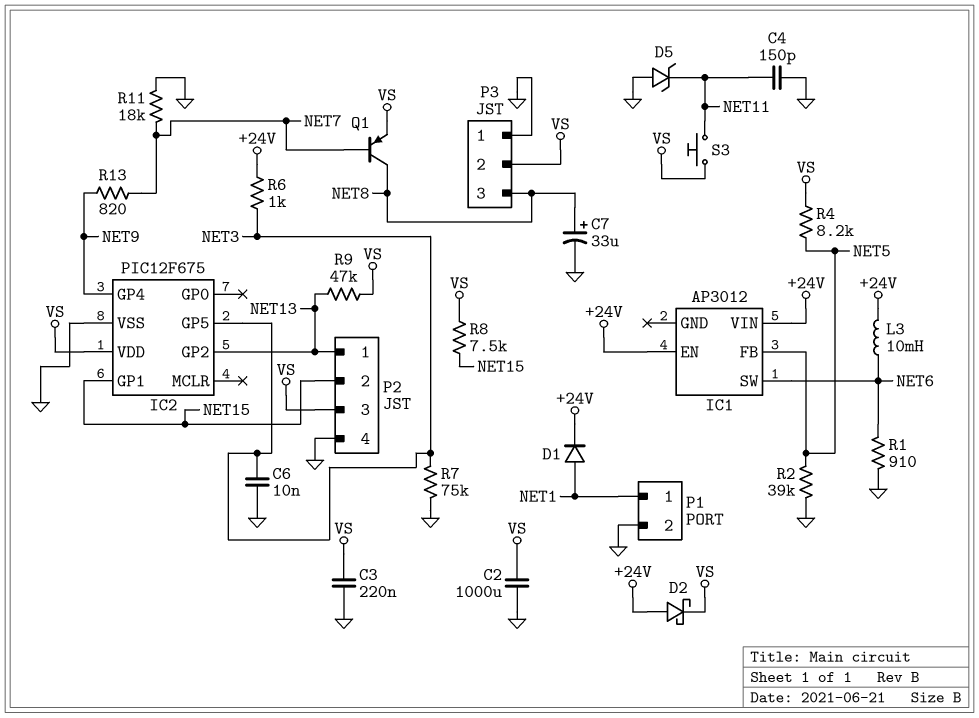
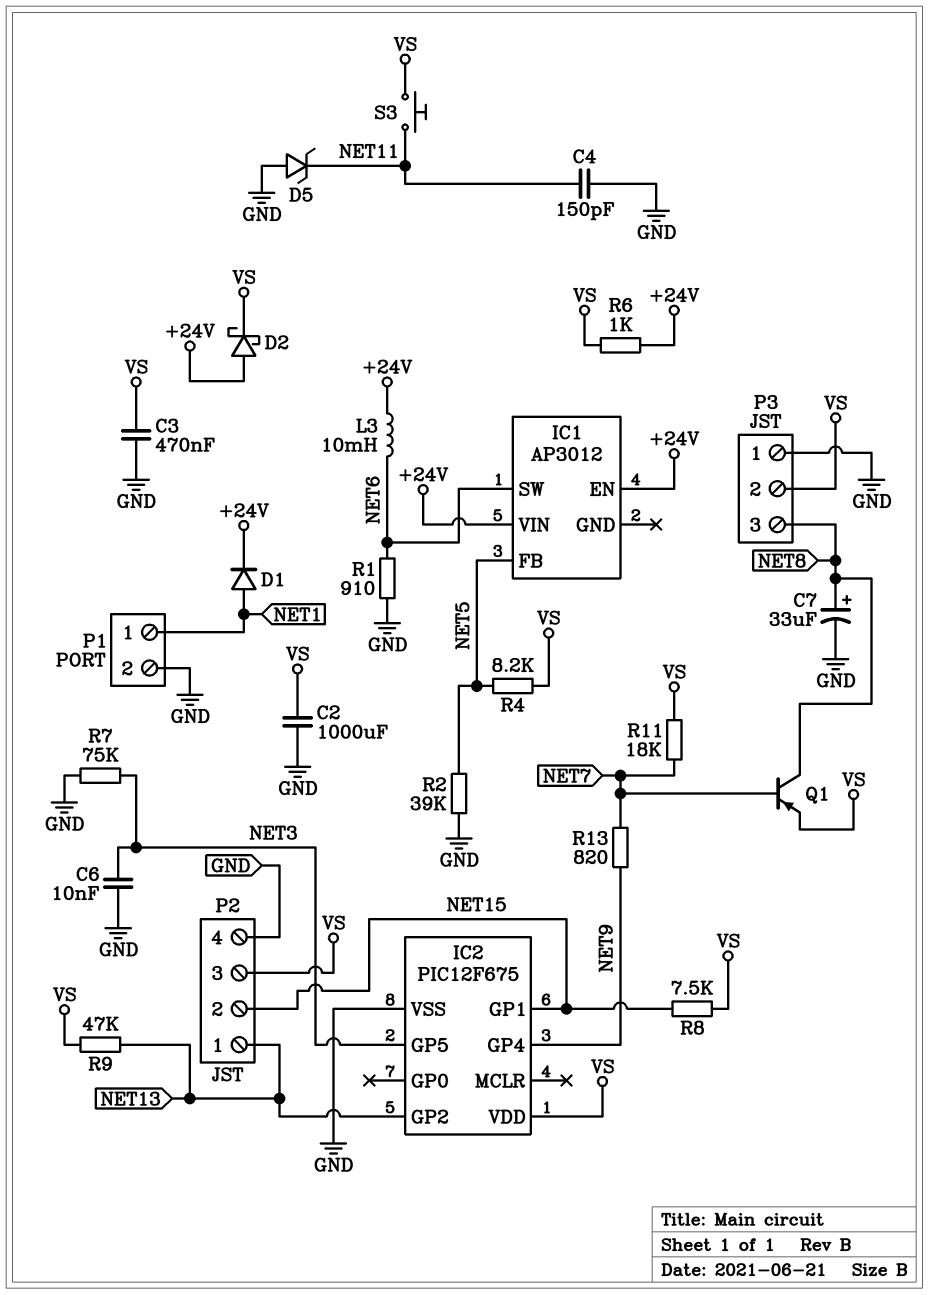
C3: 220nF (GND, VS) -> 470nF (GND, VS)
R6: 1k (+24V, NET3) -> 1k (+24V, VS)
R11: 18k (GND, NET7) -> 18k (NET7, VS)

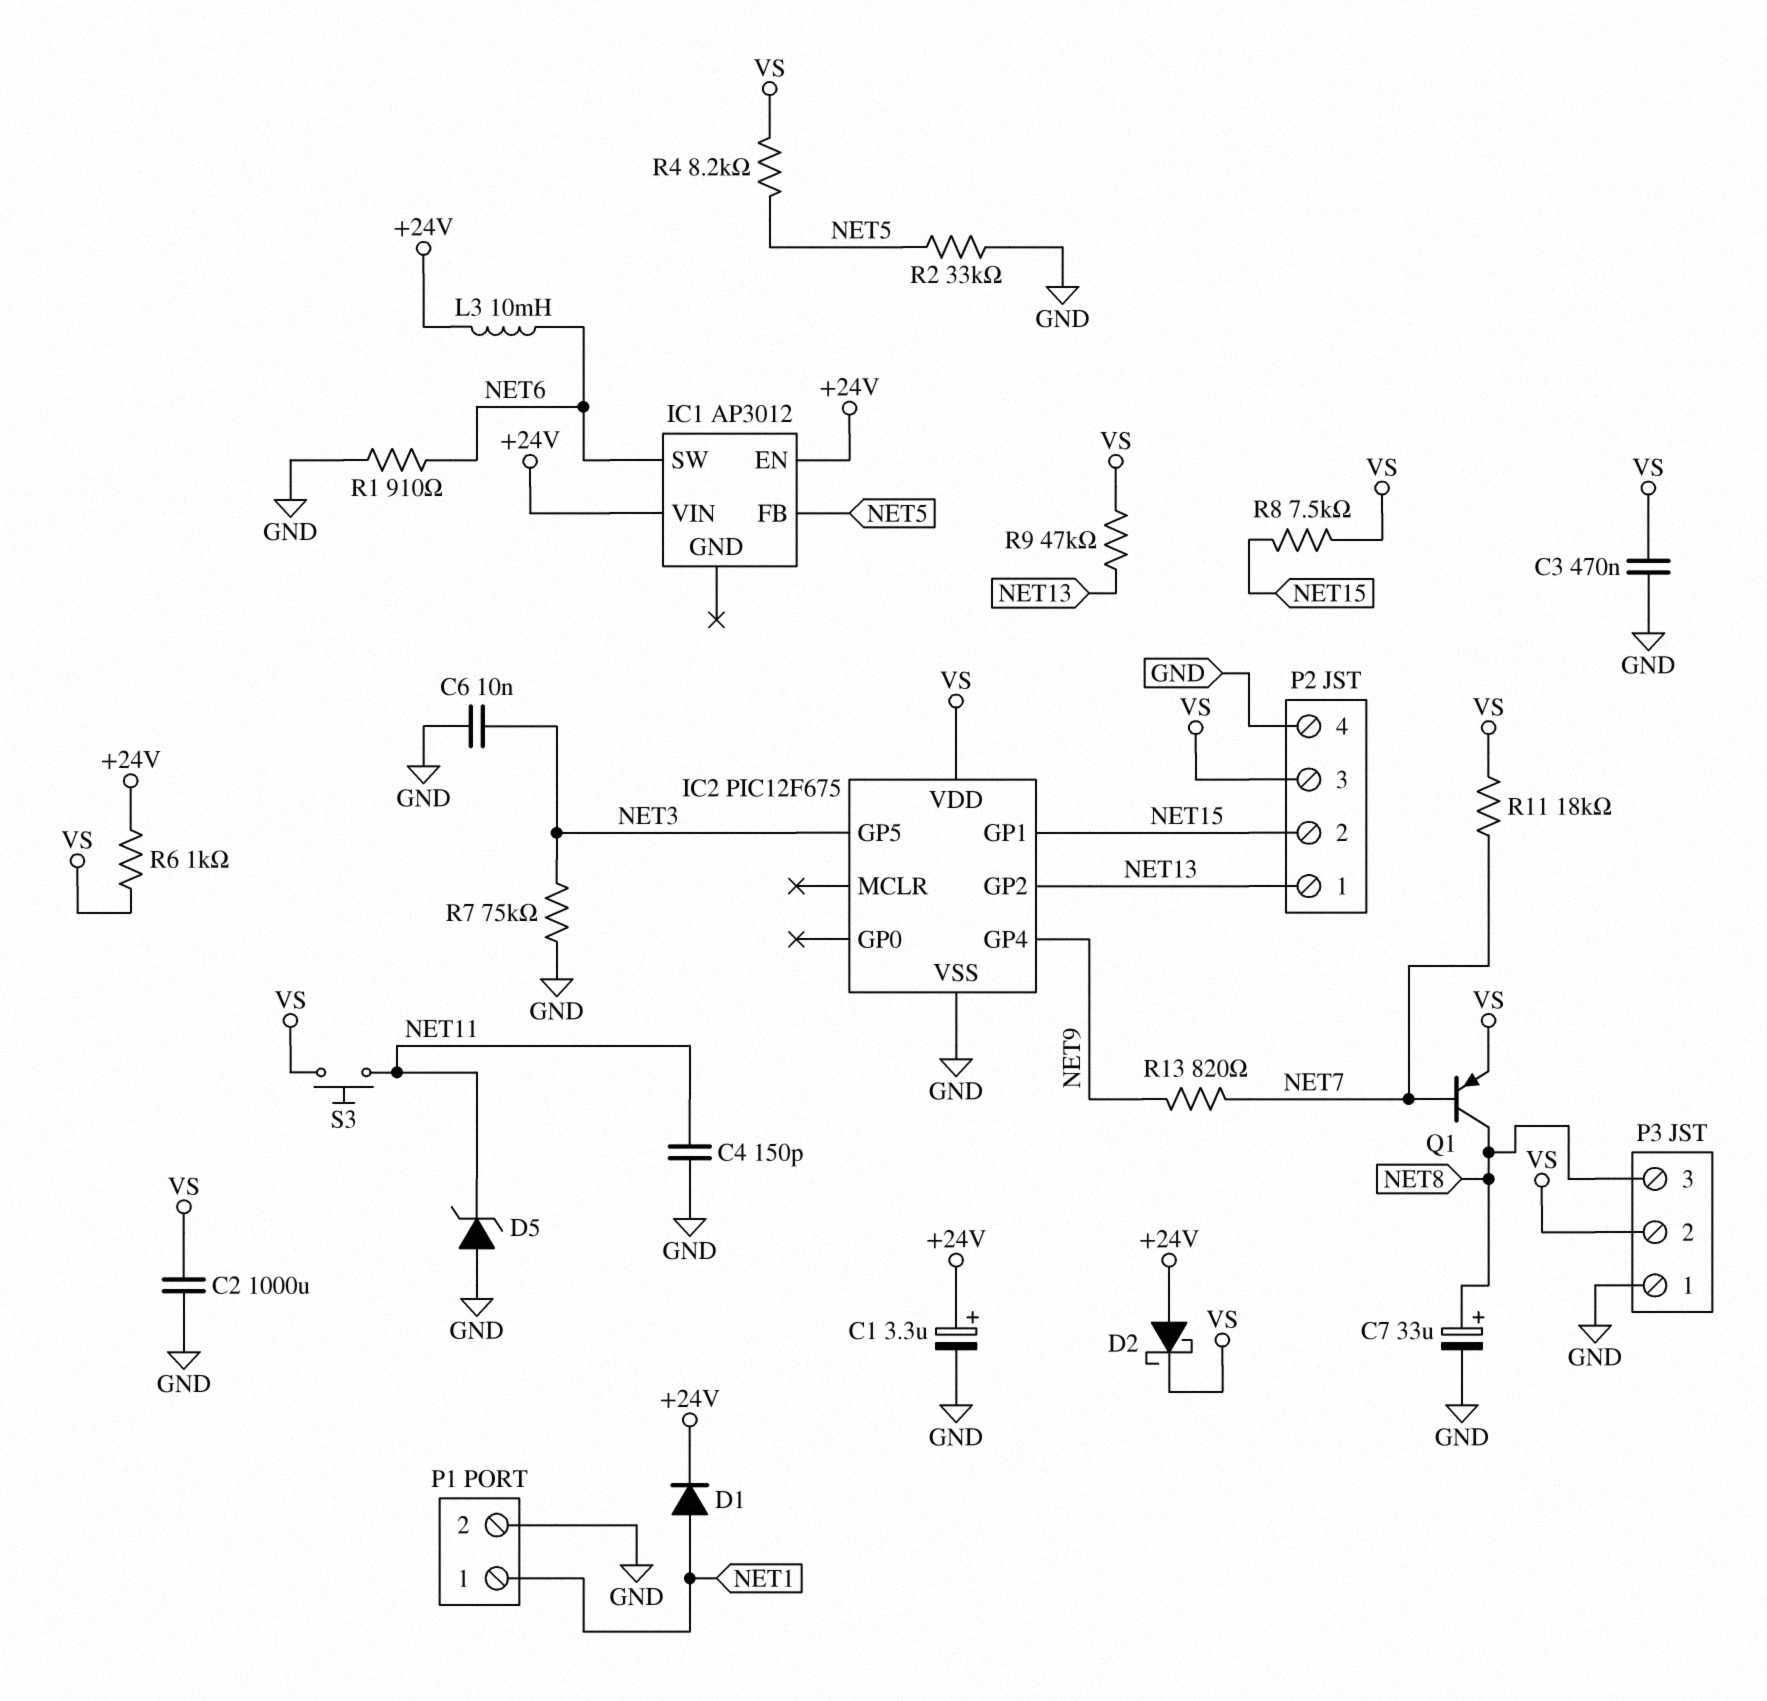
C1: none -> 3.3uF (plus +24V, minus GND)
R2: 39k (GND, NET5) -> 33k (GND, NET5)

